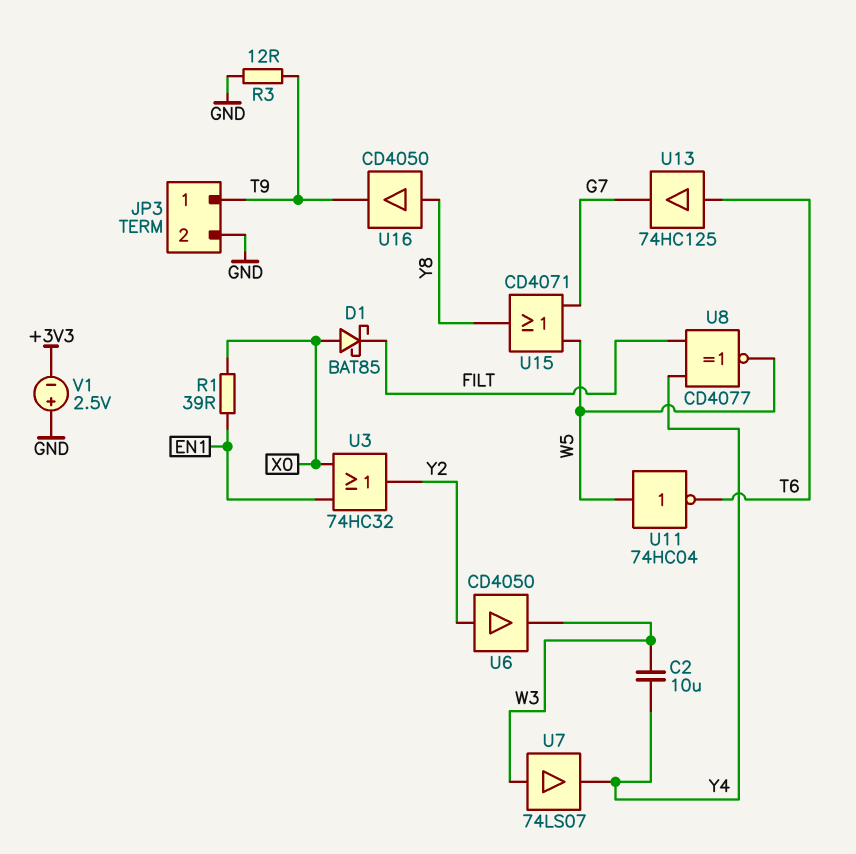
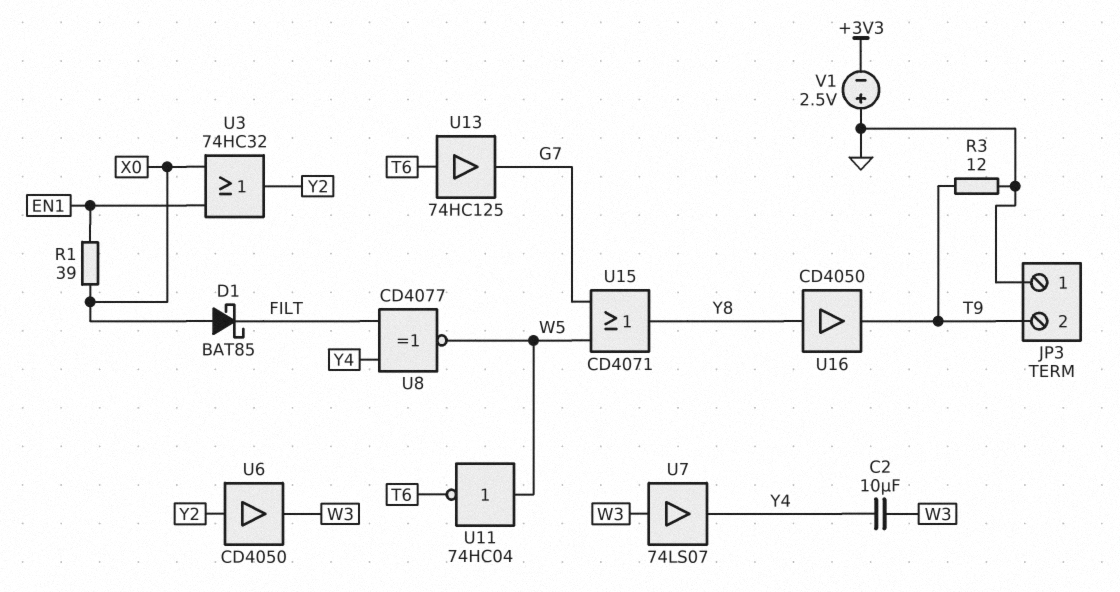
JP3 pin 1: T9 -> GND
JP3 pin 2: GND -> T9

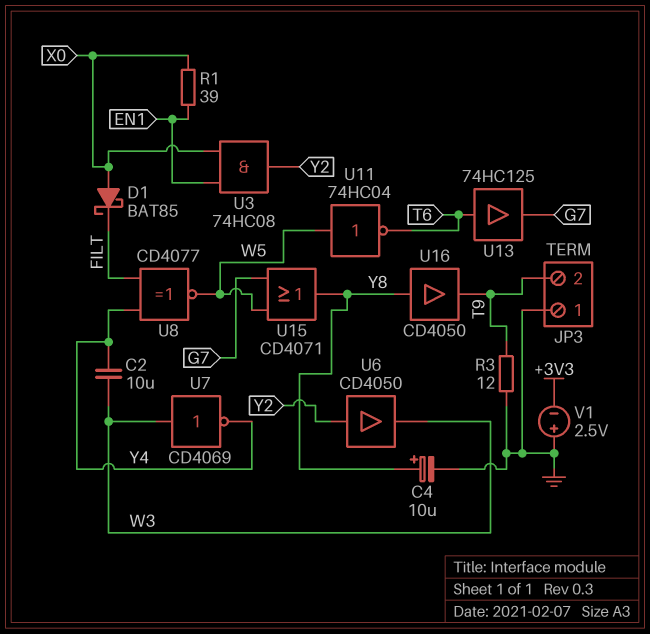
C4: none -> 10uF (plus Y8, minus GND)
U3: OR 74HC32 (in EN1, in X0, out Y2) -> AND 74HC08 (in EN1, in X0, out Y2)
U7: buffer 74LS07 (in W3, out Y4) -> NOT CD4069 (in W3, out Y4)

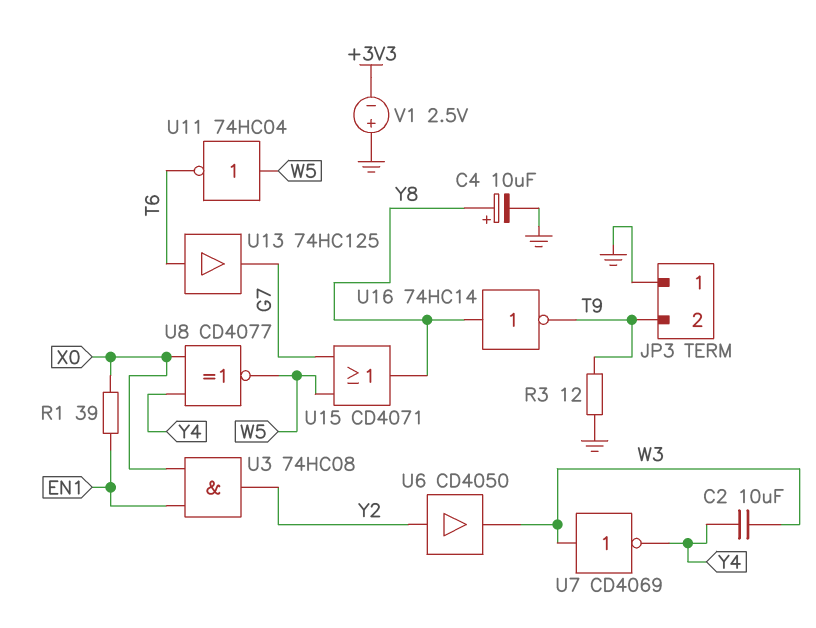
D1: schottky BAT85 (A X0, K FILT) -> none
U8: XNOR CD4077 (in FILT, in Y4, out W5) -> XNOR CD4077 (in X0, in Y4, out W5)
U16: buffer CD4050 (in Y8, out T9) -> NOT 74HC14 (in Y8, out T9)

